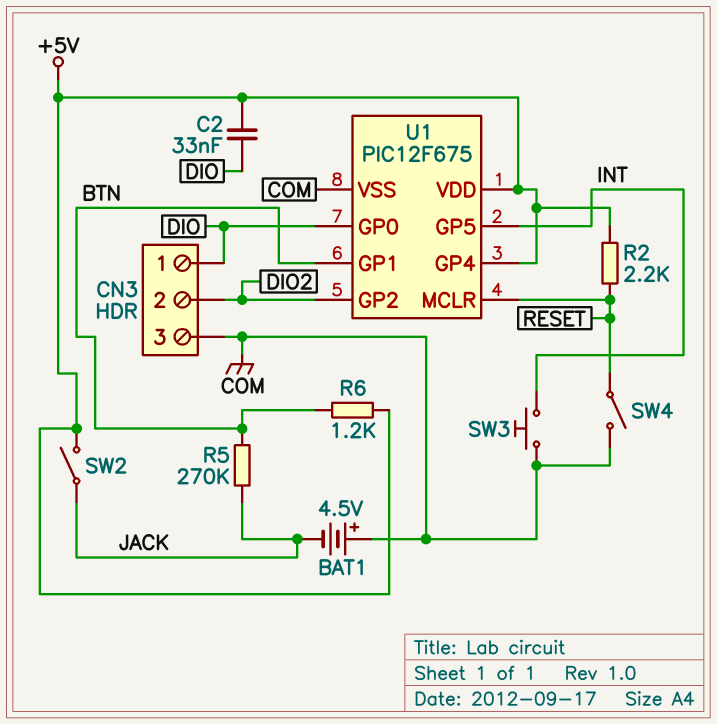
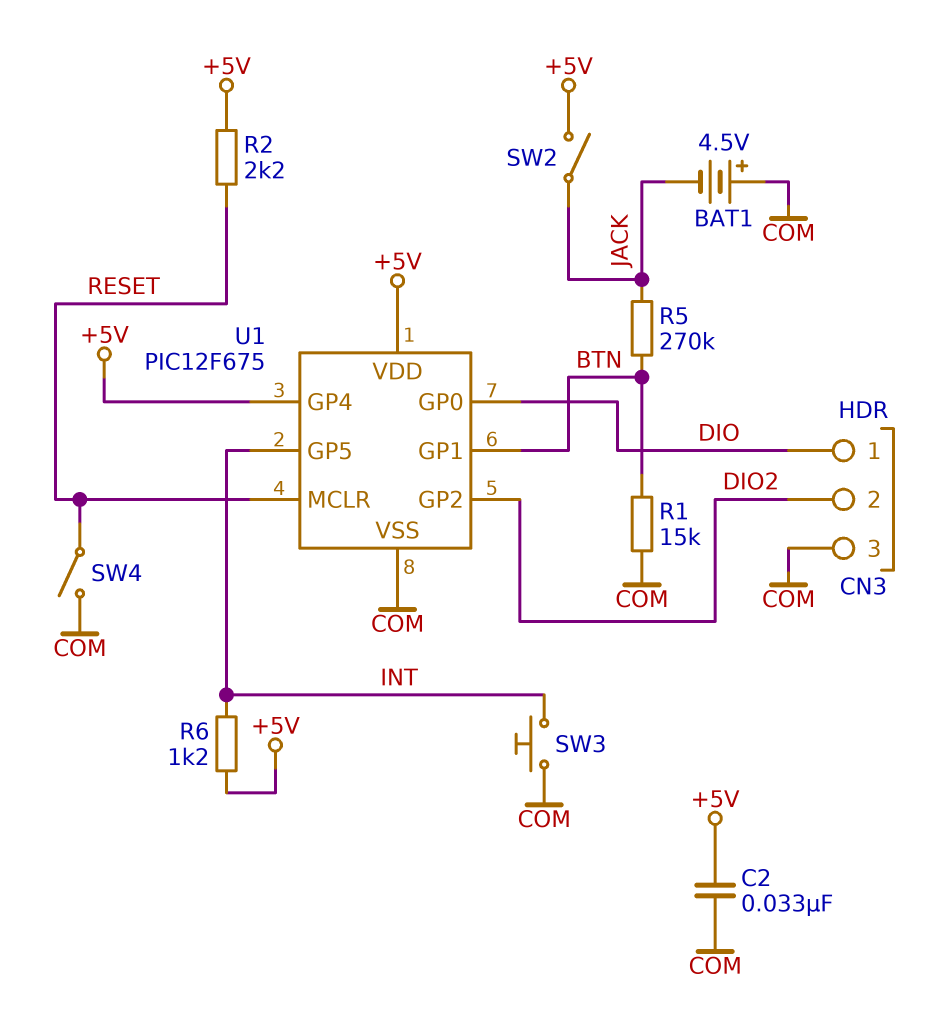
C2: 33nF (+5V, DIO) -> 33nF (+5V, COM)
R1: none -> 15k (BTN, COM)
R6: 1.2k (+5V, BTN) -> 1.2k (+5V, INT)

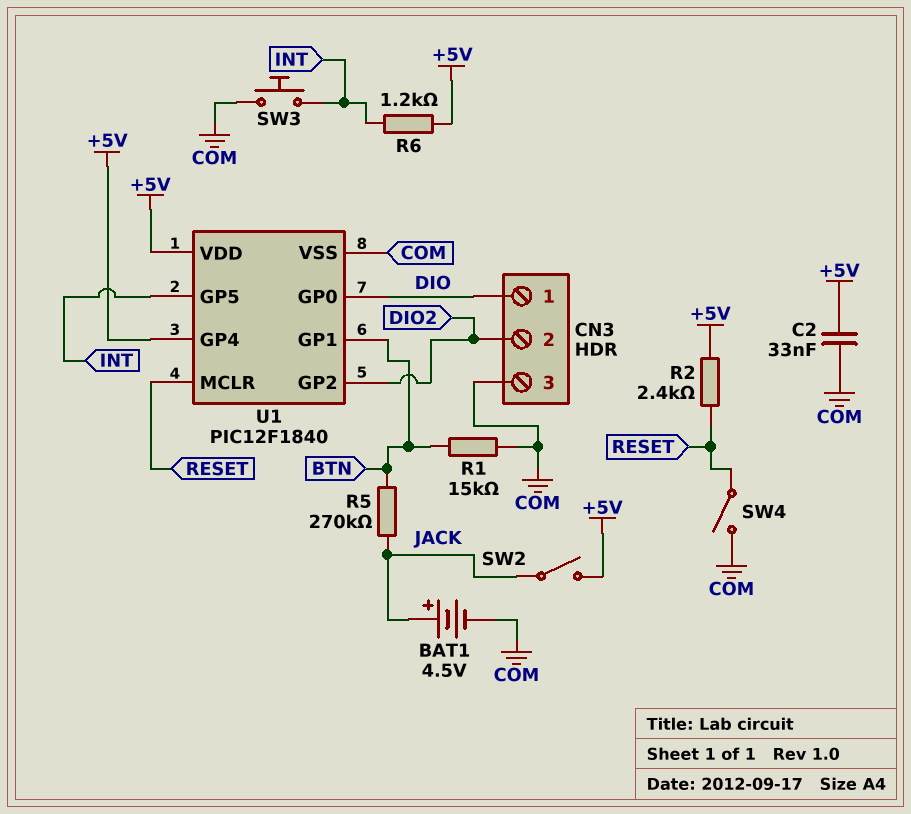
BAT1: 4.5V (plus COM, minus JACK) -> 4.5V (plus JACK, minus COM)
R2: 2.2k (+5V, RESET) -> 2.4k (+5V, RESET)
U1: PIC12F675 -> PIC12F1840

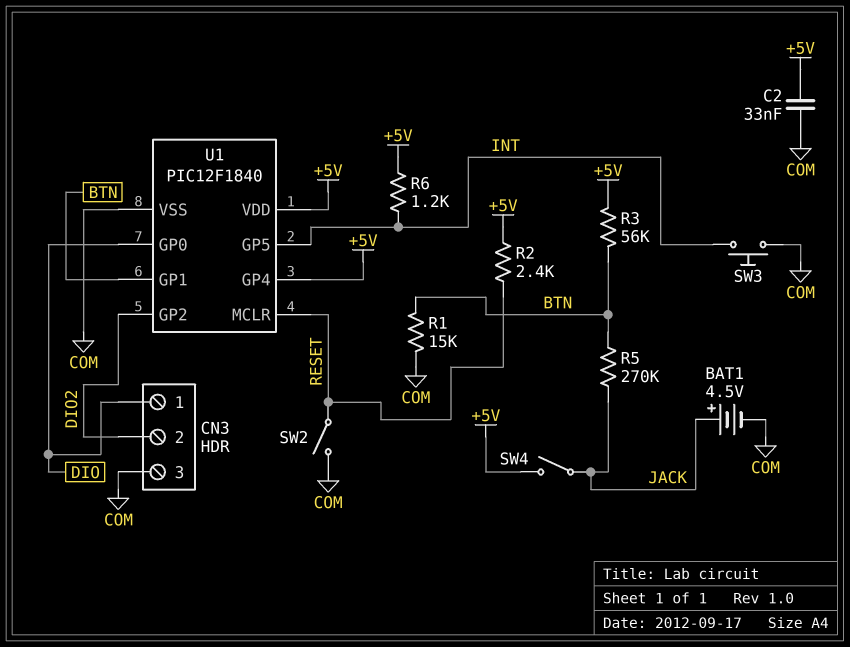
R3: none -> 56k (+5V, BTN)
SW2: switch (+5V, JACK) -> switch (COM, RESET)
SW4: switch (COM, RESET) -> switch (+5V, JACK)

